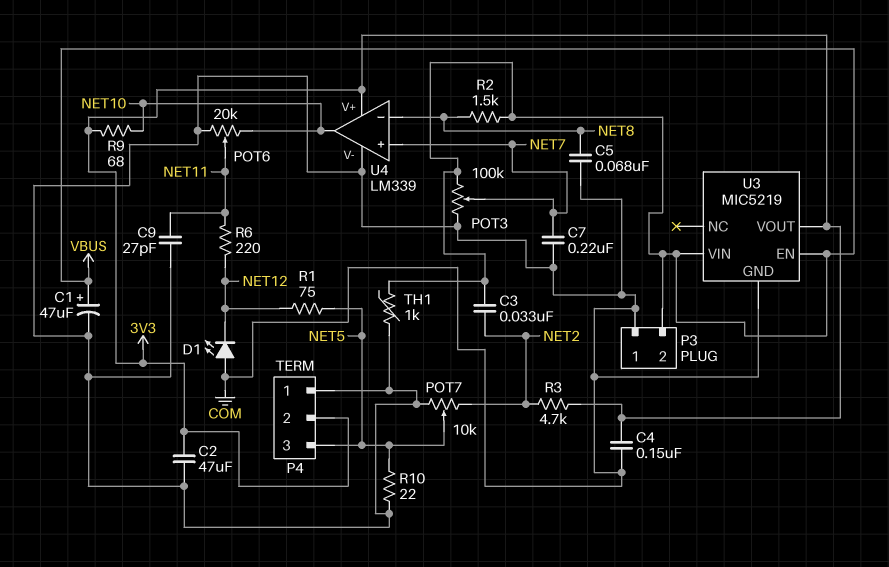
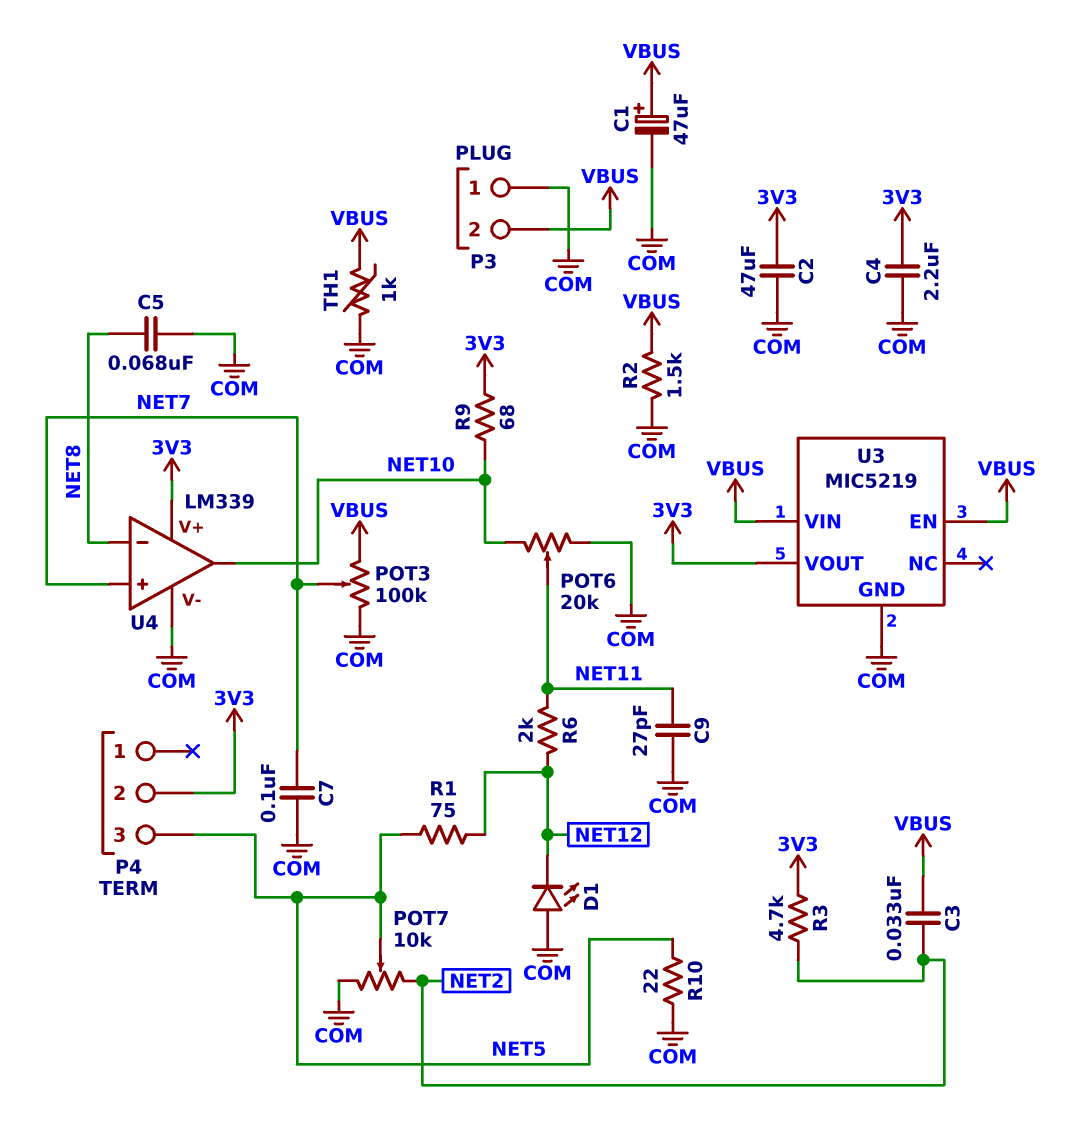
C4: 150nF (3V3, COM) -> 2.2uF (3V3, COM)
C7: 220nF (COM, NET7) -> 100nF (COM, NET7)
P4 pin 1: COM -> none
R2: 1.5k (NET8, VBUS) -> 1.5k (COM, VBUS)
R6: 220 (NET11, NET12) -> 2k (NET11, NET12)

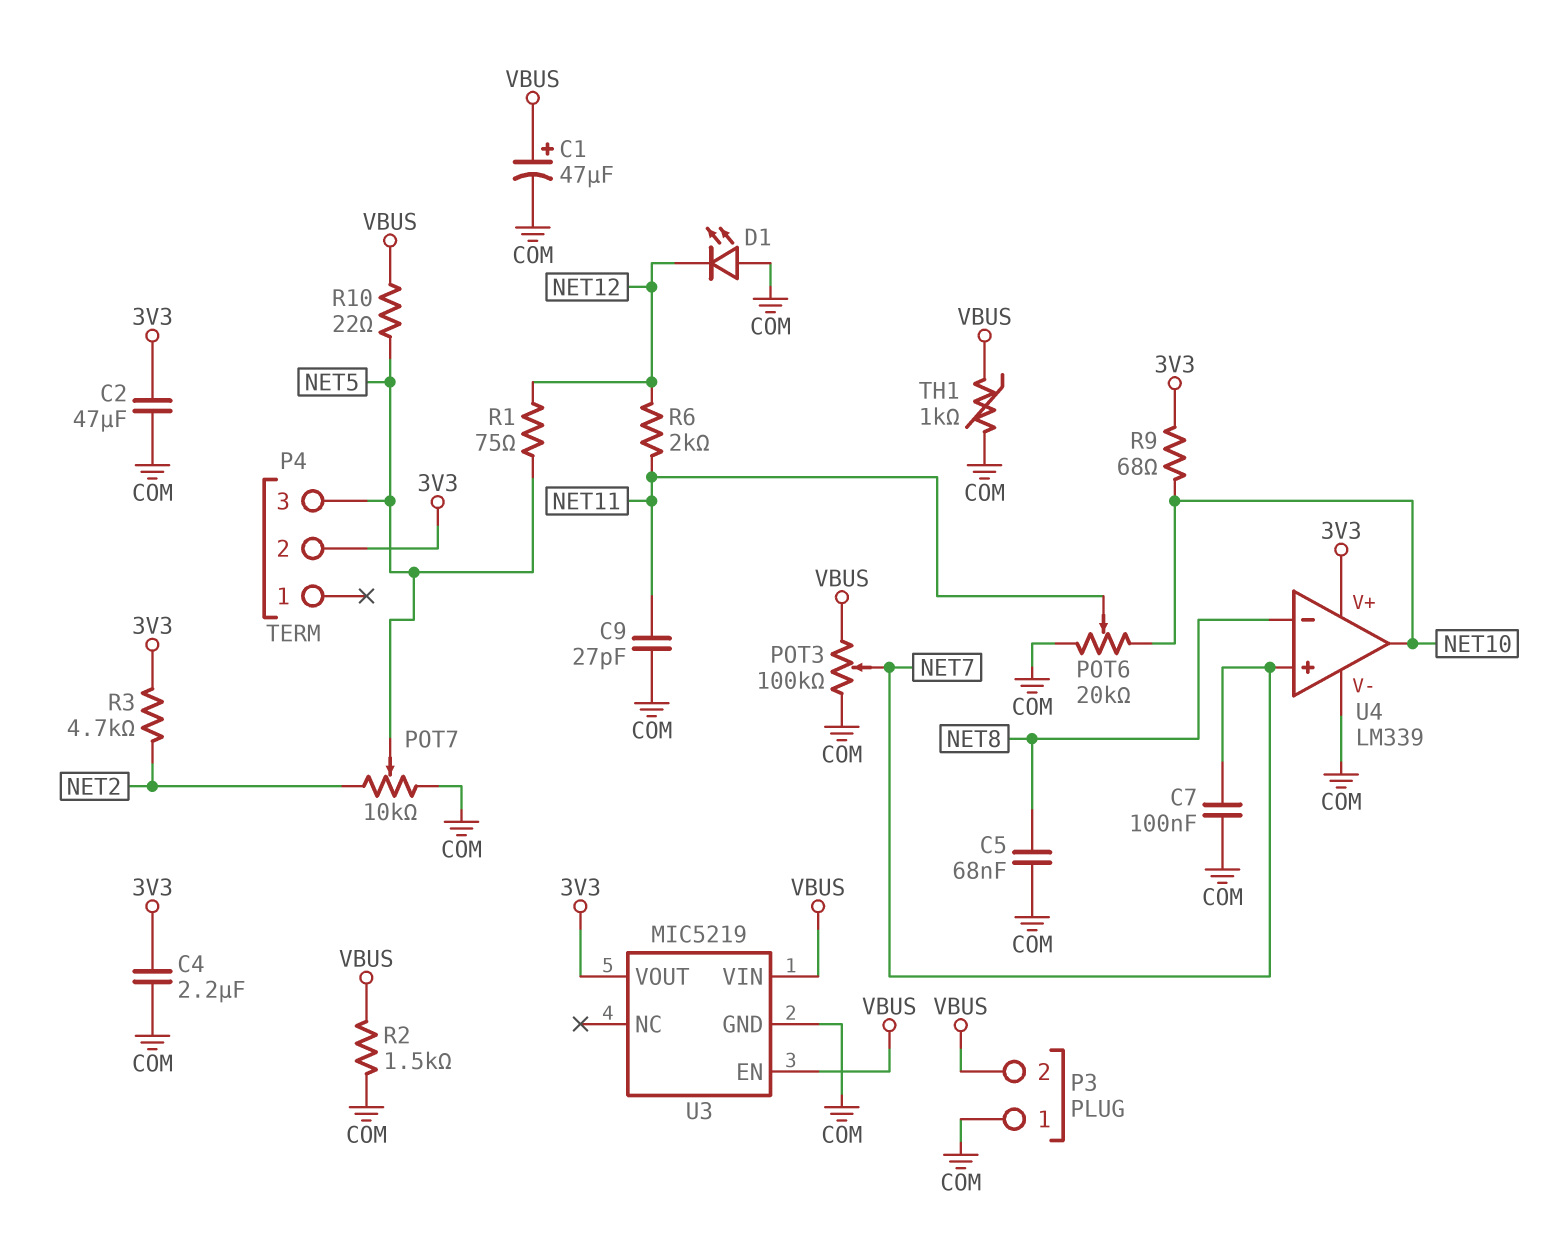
C3: 33nF (NET2, VBUS) -> none
R10: 22 (COM, NET5) -> 22 (NET5, VBUS)

